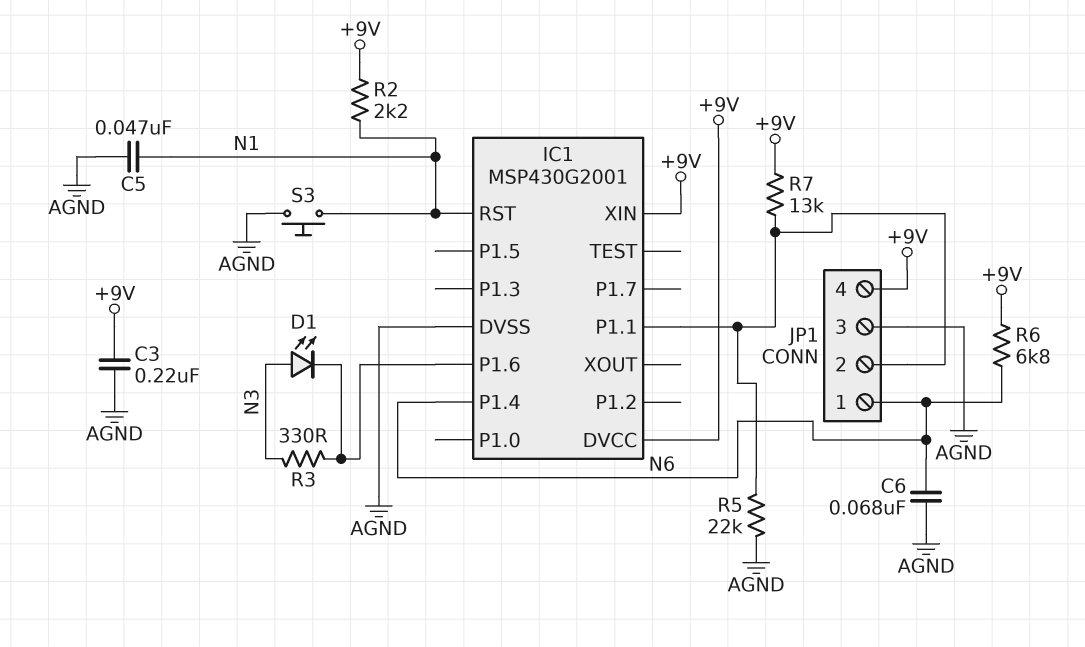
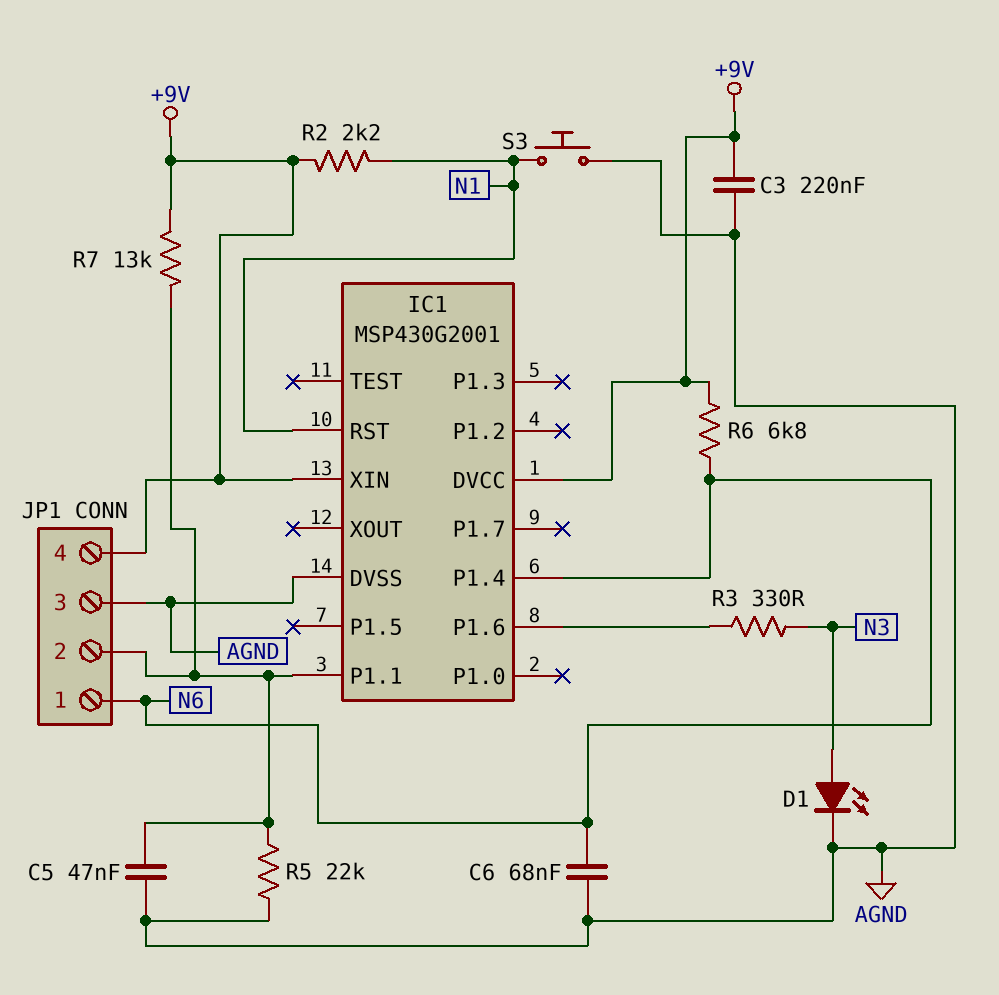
C5: 47nF (AGND, N1) -> 47nF (AGND, IC1/P1.1)
D1: LED (A N3, K IC1/P1.6) -> LED (A N3, K AGND)

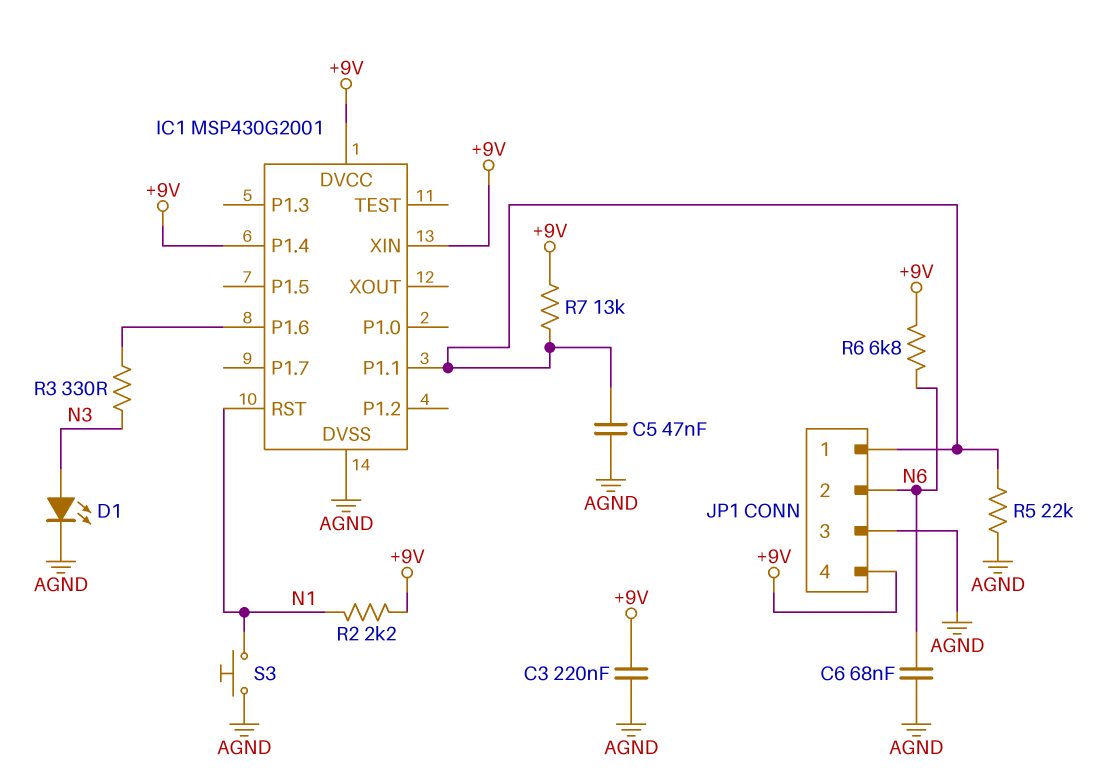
IC1 pin P1.4: N6 -> +9V
JP1 pin 1: N6 -> IC1/P1.1
JP1 pin 2: IC1/P1.1 -> N6

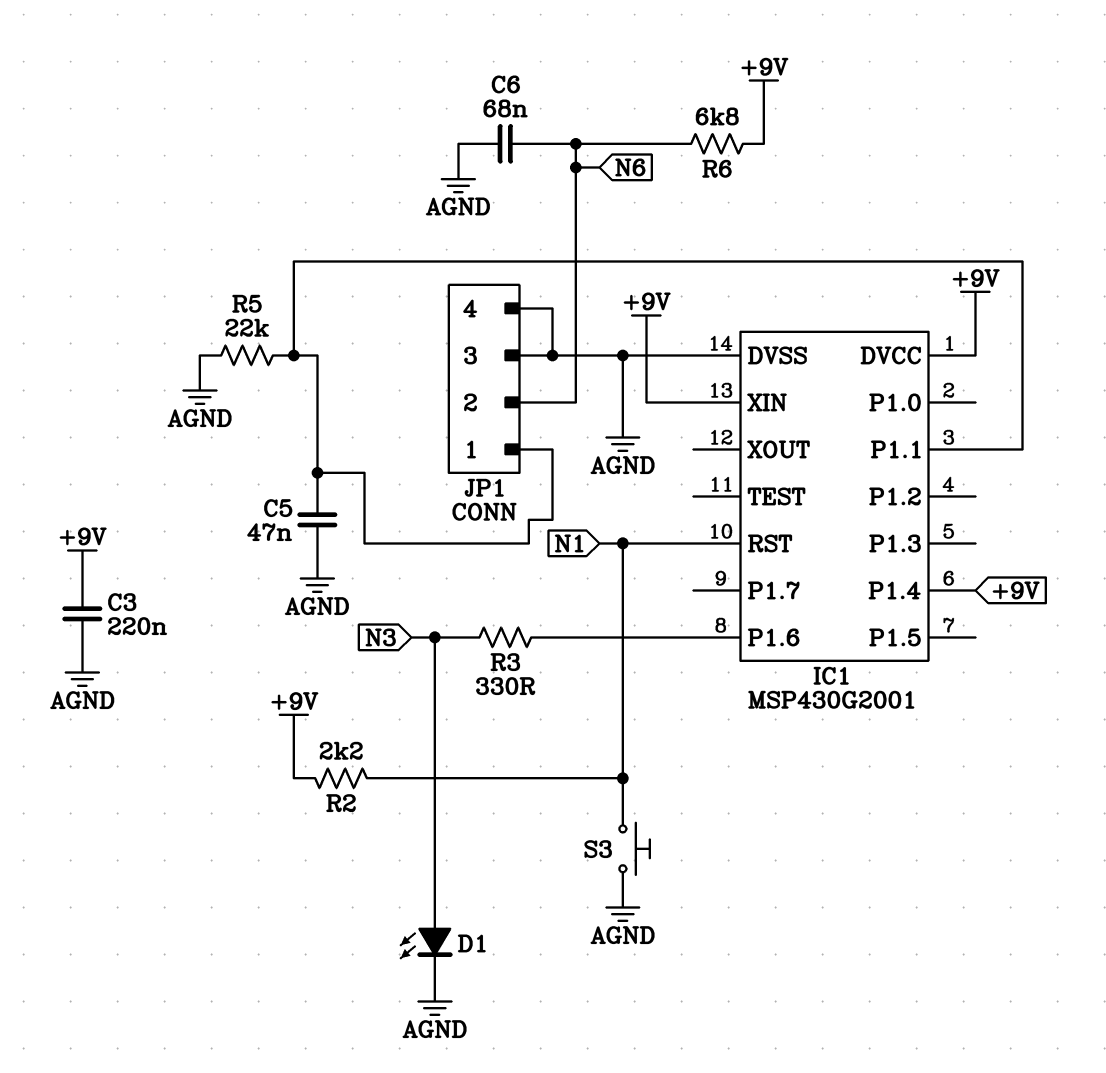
JP1 pin 4: +9V -> AGND
R7: 13k (+9V, IC1/P1.1) -> none

